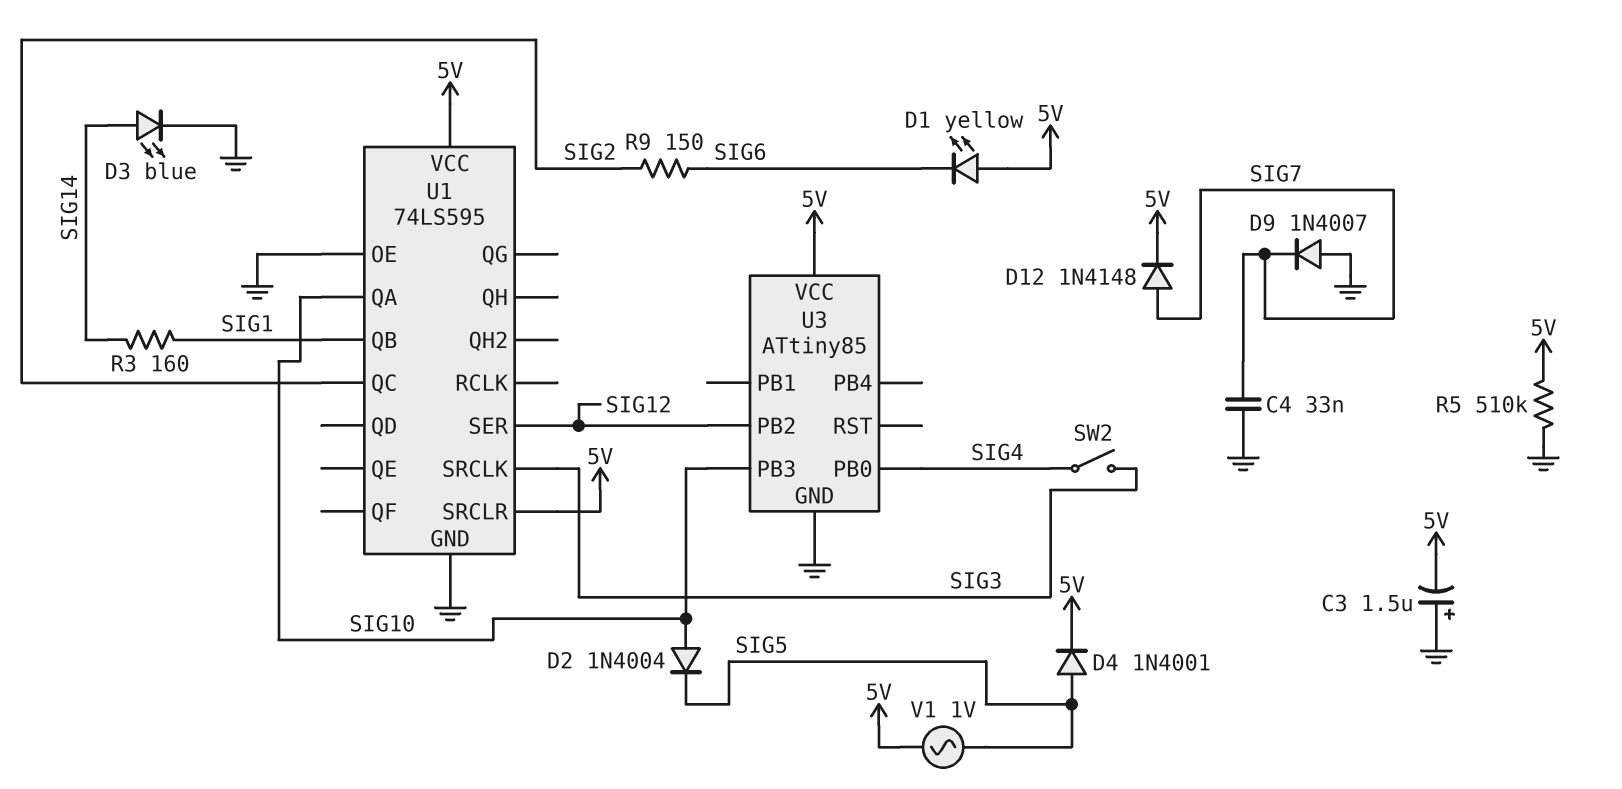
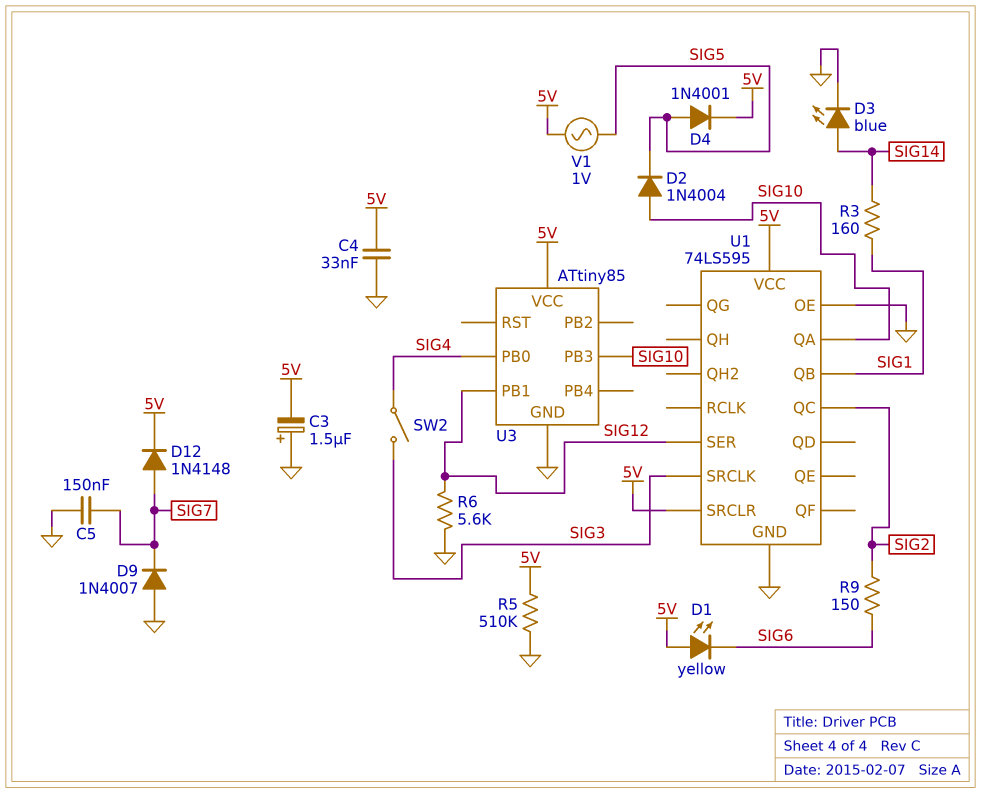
C4: 33nF (GND, SIG7) -> 33nF (5V, GND)
C5: none -> 150nF (GND, SIG7)
R6: none -> 5.6k (GND, SIG12)
U3 pin PB1: none -> SIG12
U3 pin PB2: SIG12 -> none

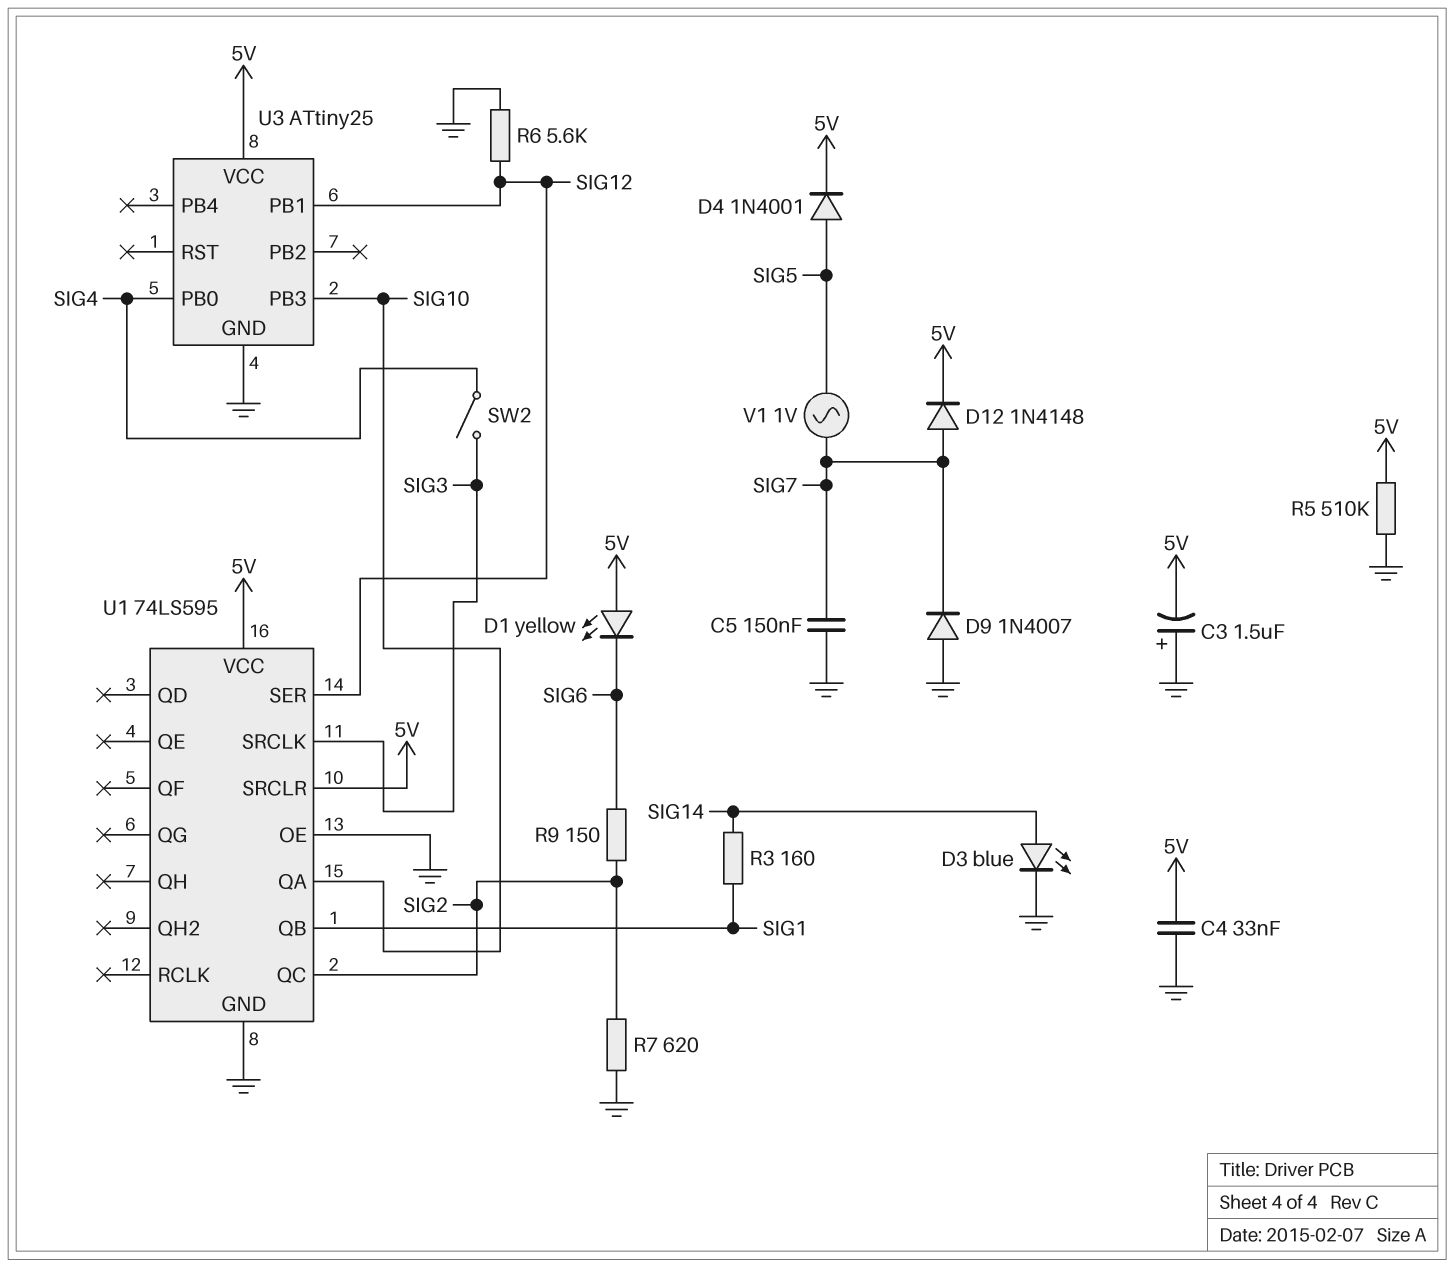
D2: diode 1N4004 (A SIG10, K SIG5) -> none
R7: none -> 620 (GND, SIG2)
U3: ATtiny85 -> ATtiny25
V1: AC 1V (5V, SIG5) -> AC 1V (SIG5, SIG7)

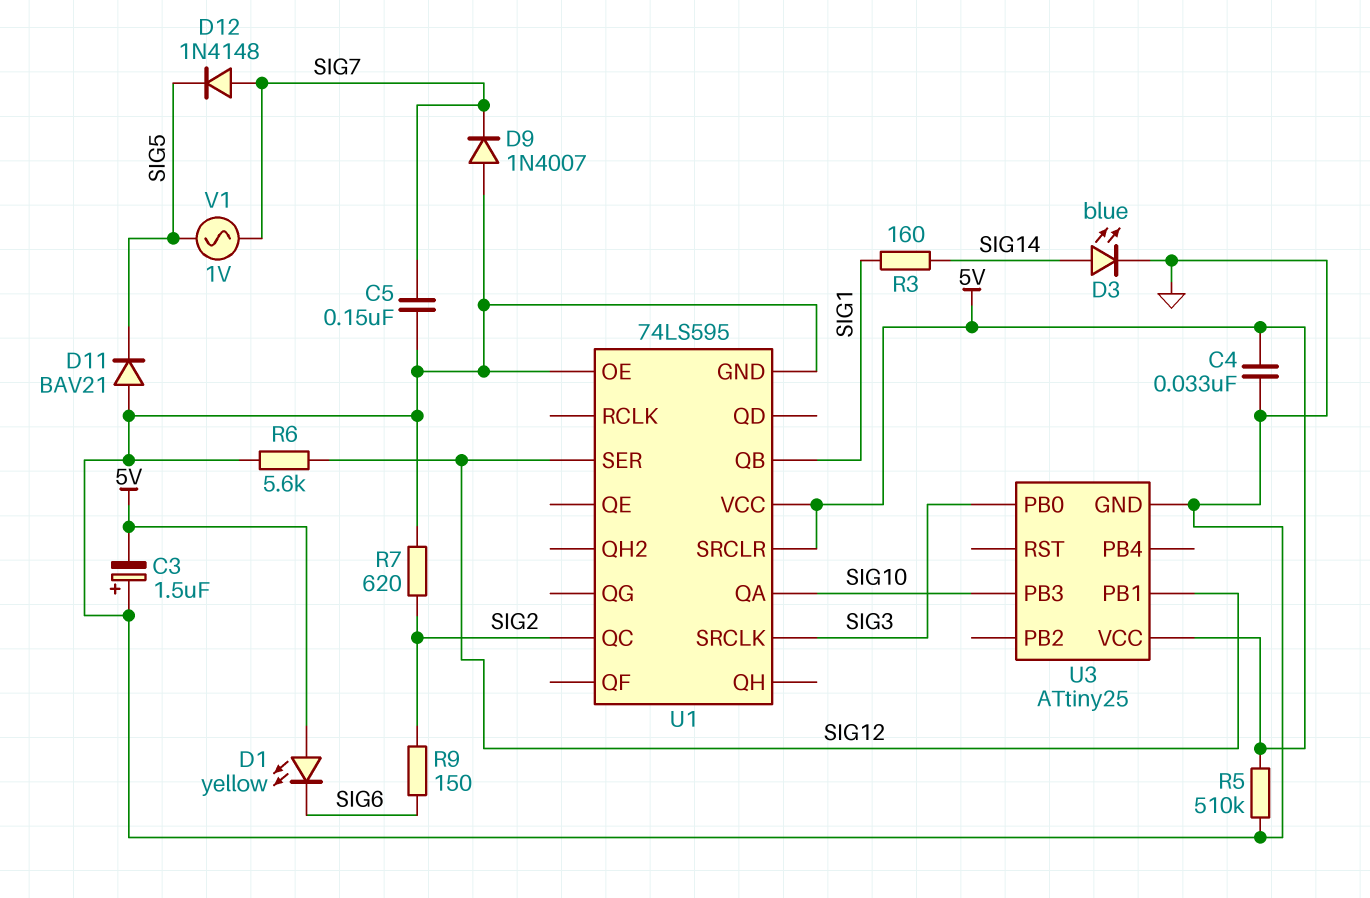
D4: diode 1N4001 (A SIG5, K 5V) -> none
D11: none -> diode BAV21 (A GND, K SIG5)
D12: diode 1N4148 (A SIG7, K 5V) -> diode 1N4148 (A SIG7, K SIG5)
SW2: switch (SIG3, SIG4) -> none
U3 pin PB0: SIG4 -> SIG3

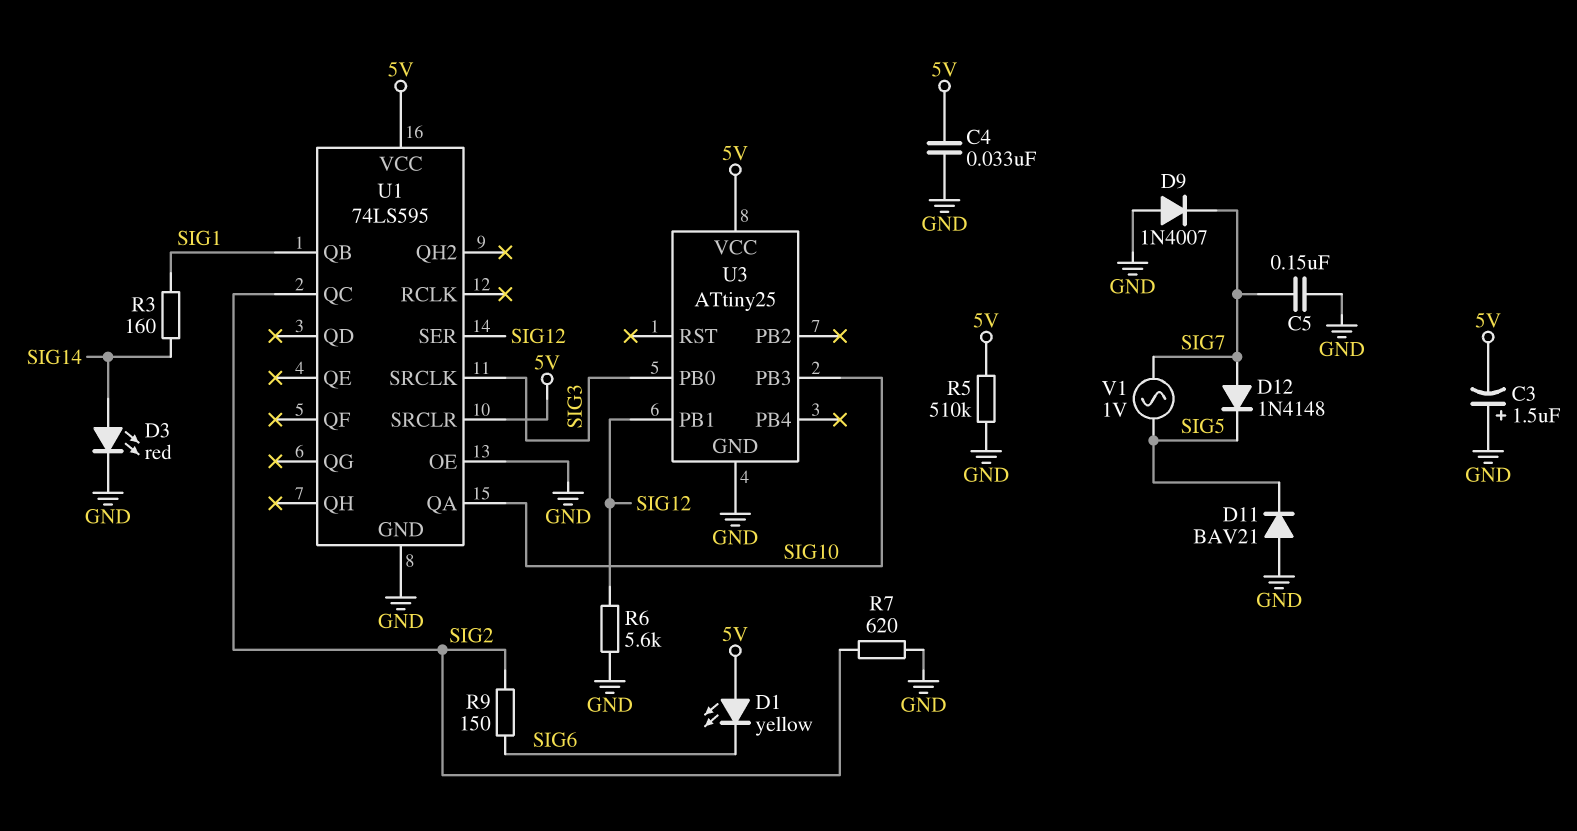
D3: LED blue (A SIG14, K GND) -> LED red (A SIG14, K GND)

